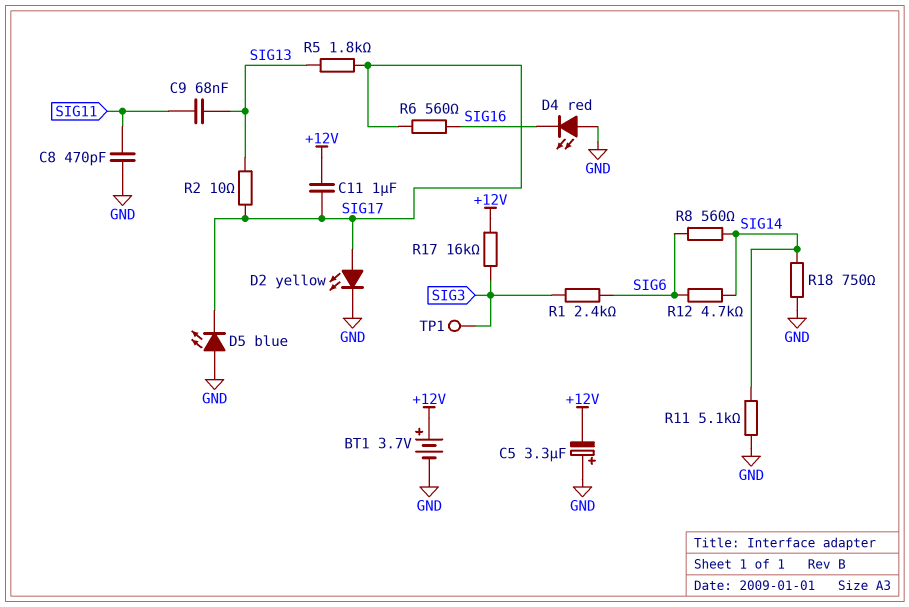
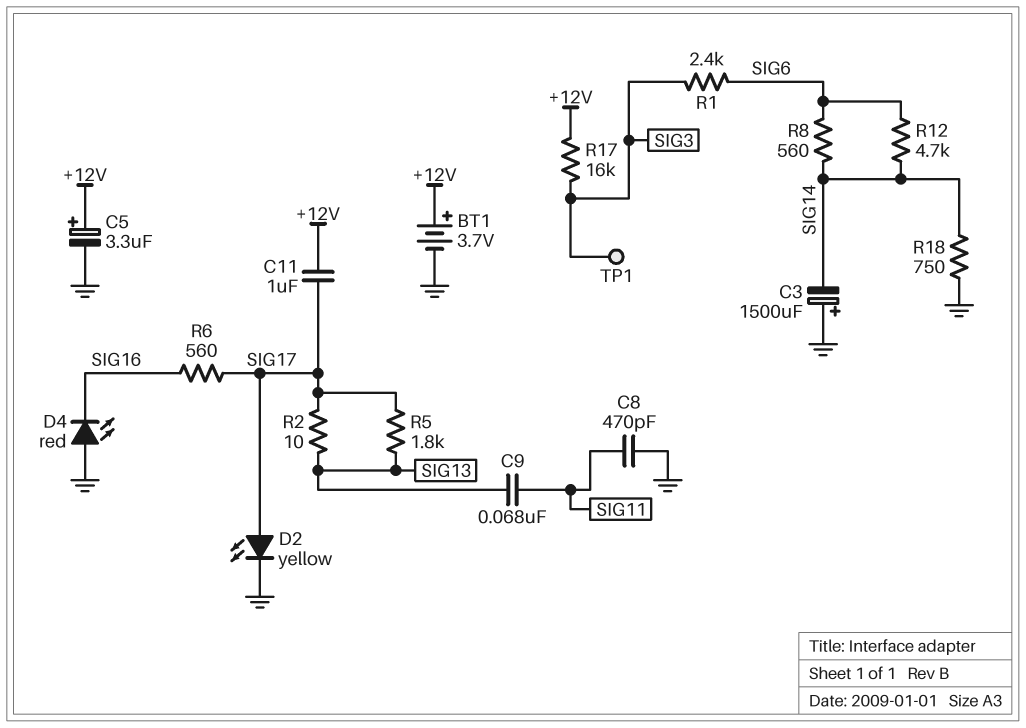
C3: none -> 1500uF (plus GND, minus SIG14)
C5: 3.3uF (plus GND, minus +12V) -> 3.3uF (plus +12V, minus GND)
D5: LED blue (A GND, K SIG17) -> none
R11: 5.1k (GND, SIG14) -> none

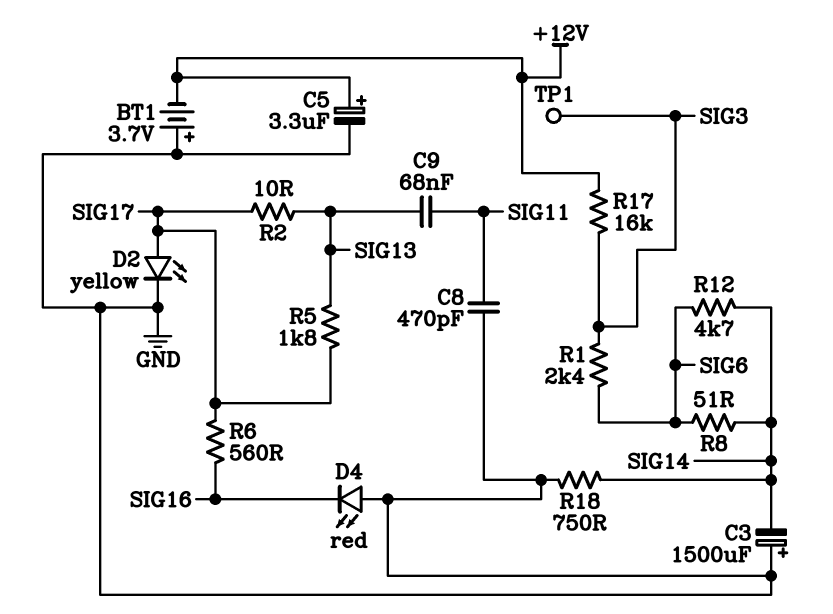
BT1: 3.7V (plus +12V, minus GND) -> 3.7V (plus GND, minus +12V)
C11: 1uF (+12V, SIG17) -> none
R8: 560 (SIG6, SIG14) -> 51 (SIG6, SIG14)

